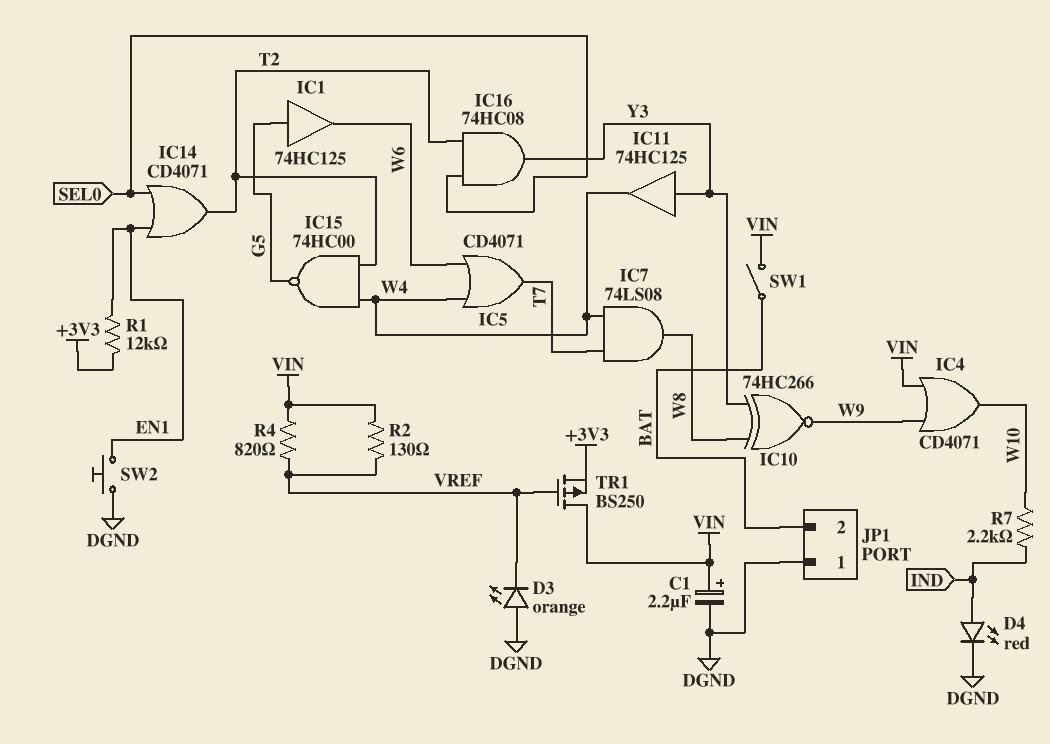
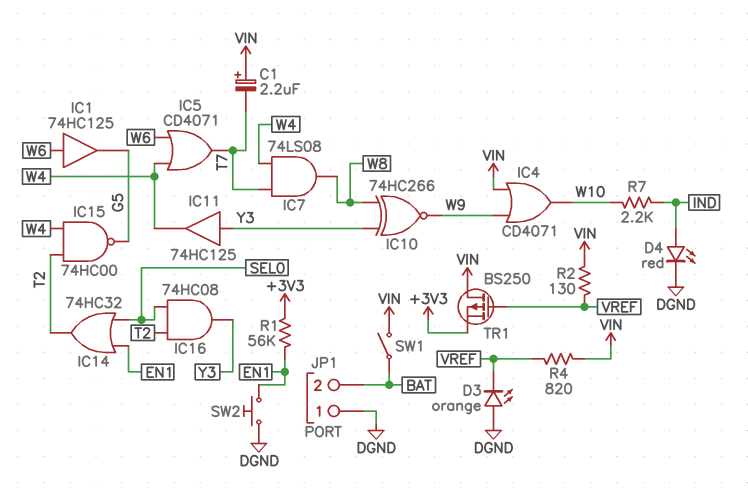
C1: 2.2uF (plus VIN, minus DGND) -> 2.2uF (plus VIN, minus T7)
IC1: buffer 74HC125 (in G5, out W6) -> buffer 74HC125 (in W6, out G5)
IC14: OR CD4071 (in EN1, in SEL0, out T2) -> OR 74HC32 (in EN1, in SEL0, out T2)
R1: 12k (+3V3, EN1) -> 56k (+3V3, EN1)

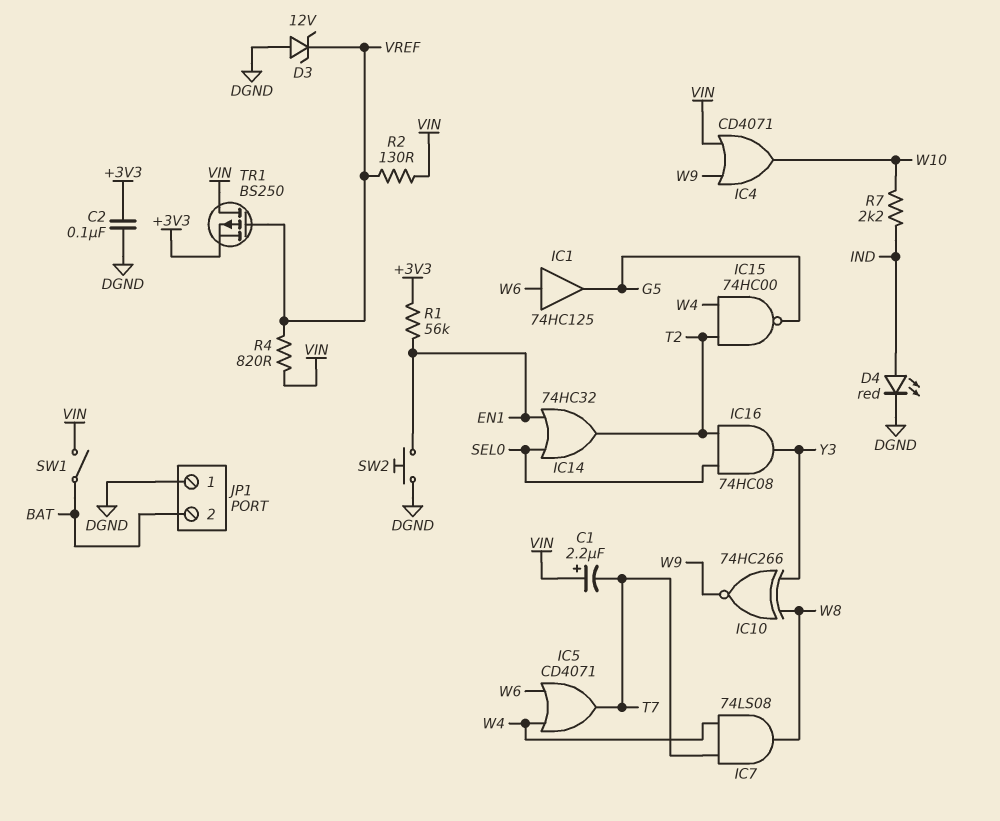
C2: none -> 100nF (+3V3, DGND)
D3: LED orange (A DGND, K VREF) -> zener 12V (A DGND, K VREF)
IC11: buffer 74HC125 (in Y3, out W4) -> none

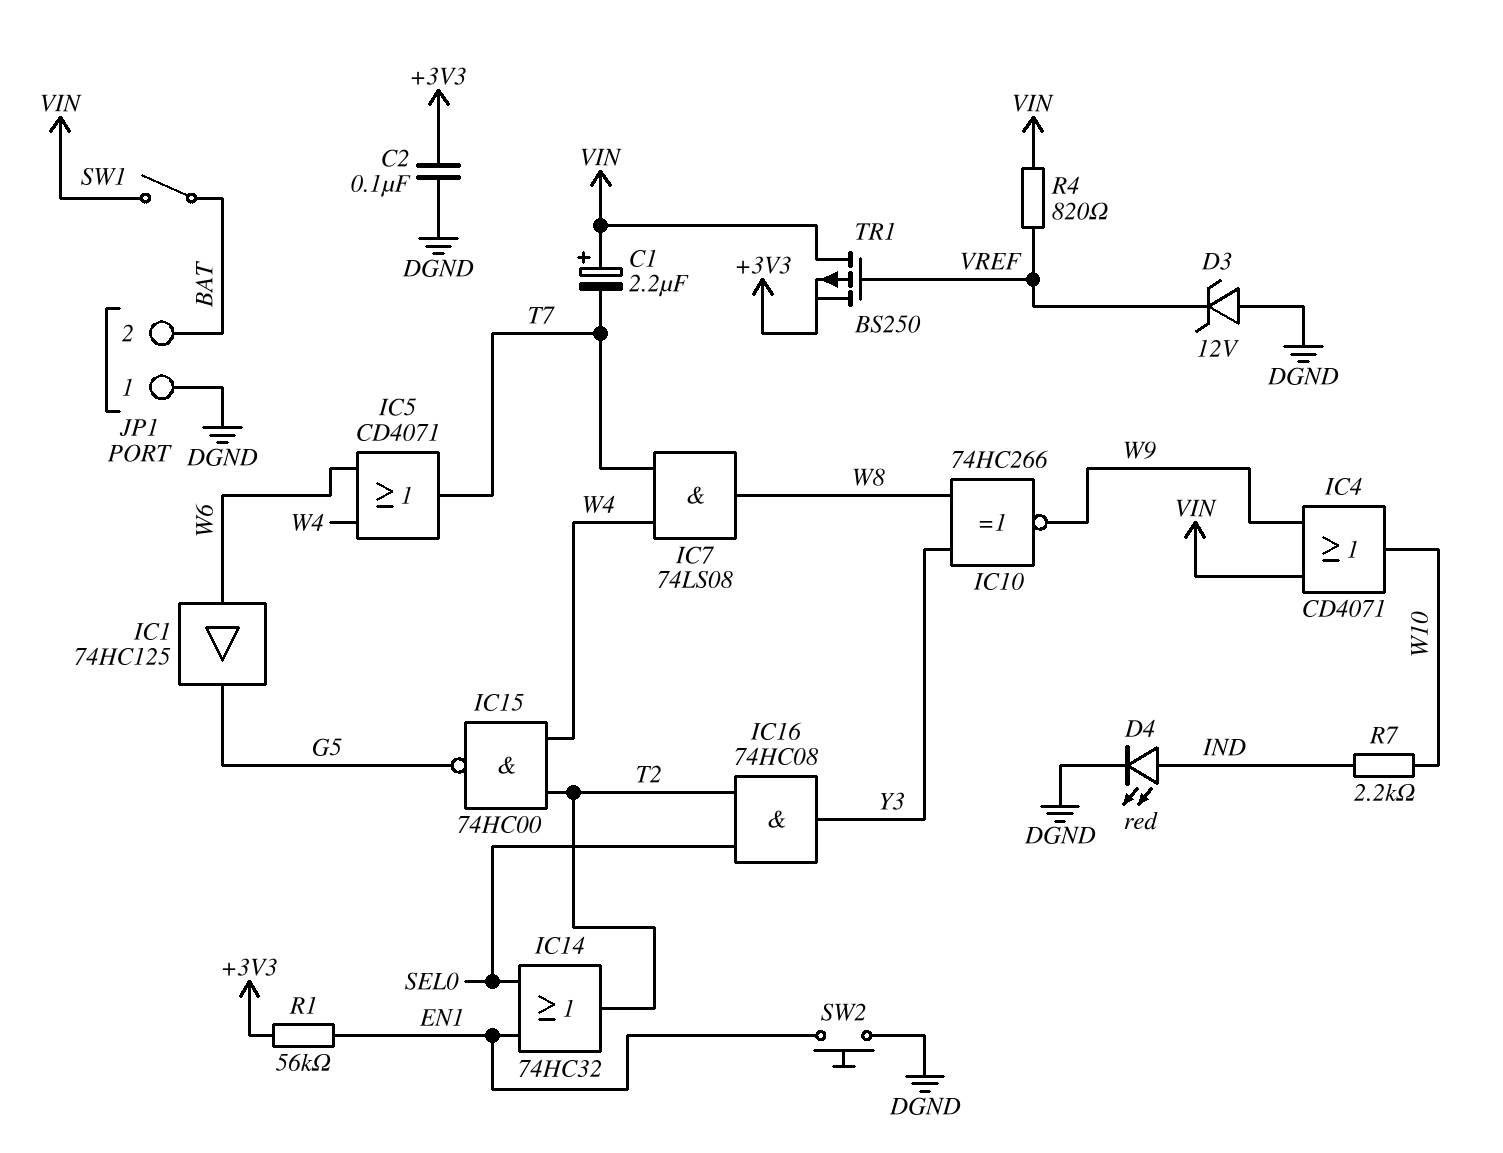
R2: 130 (VIN, VREF) -> none

